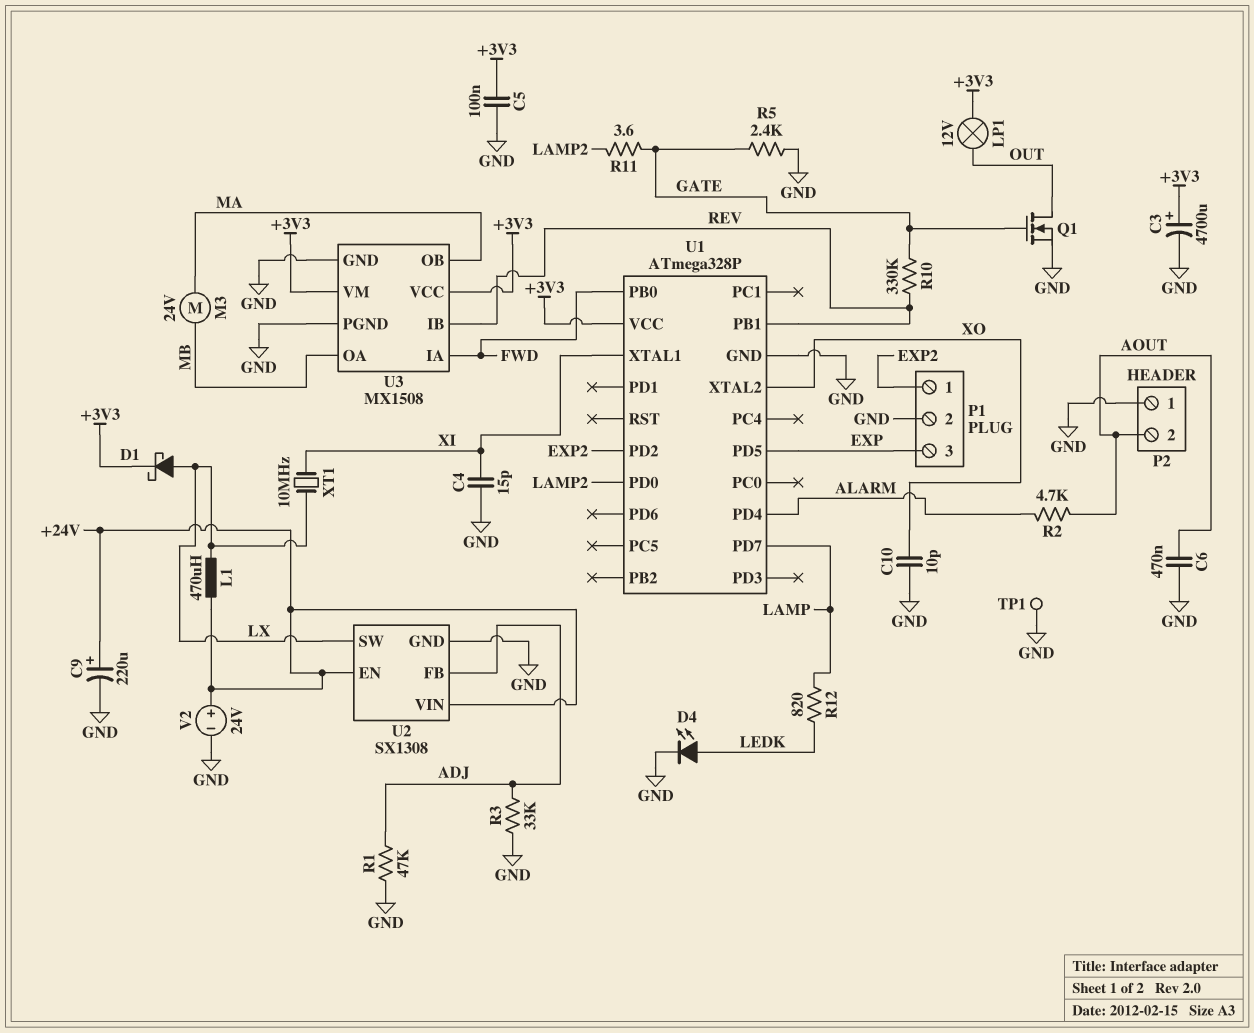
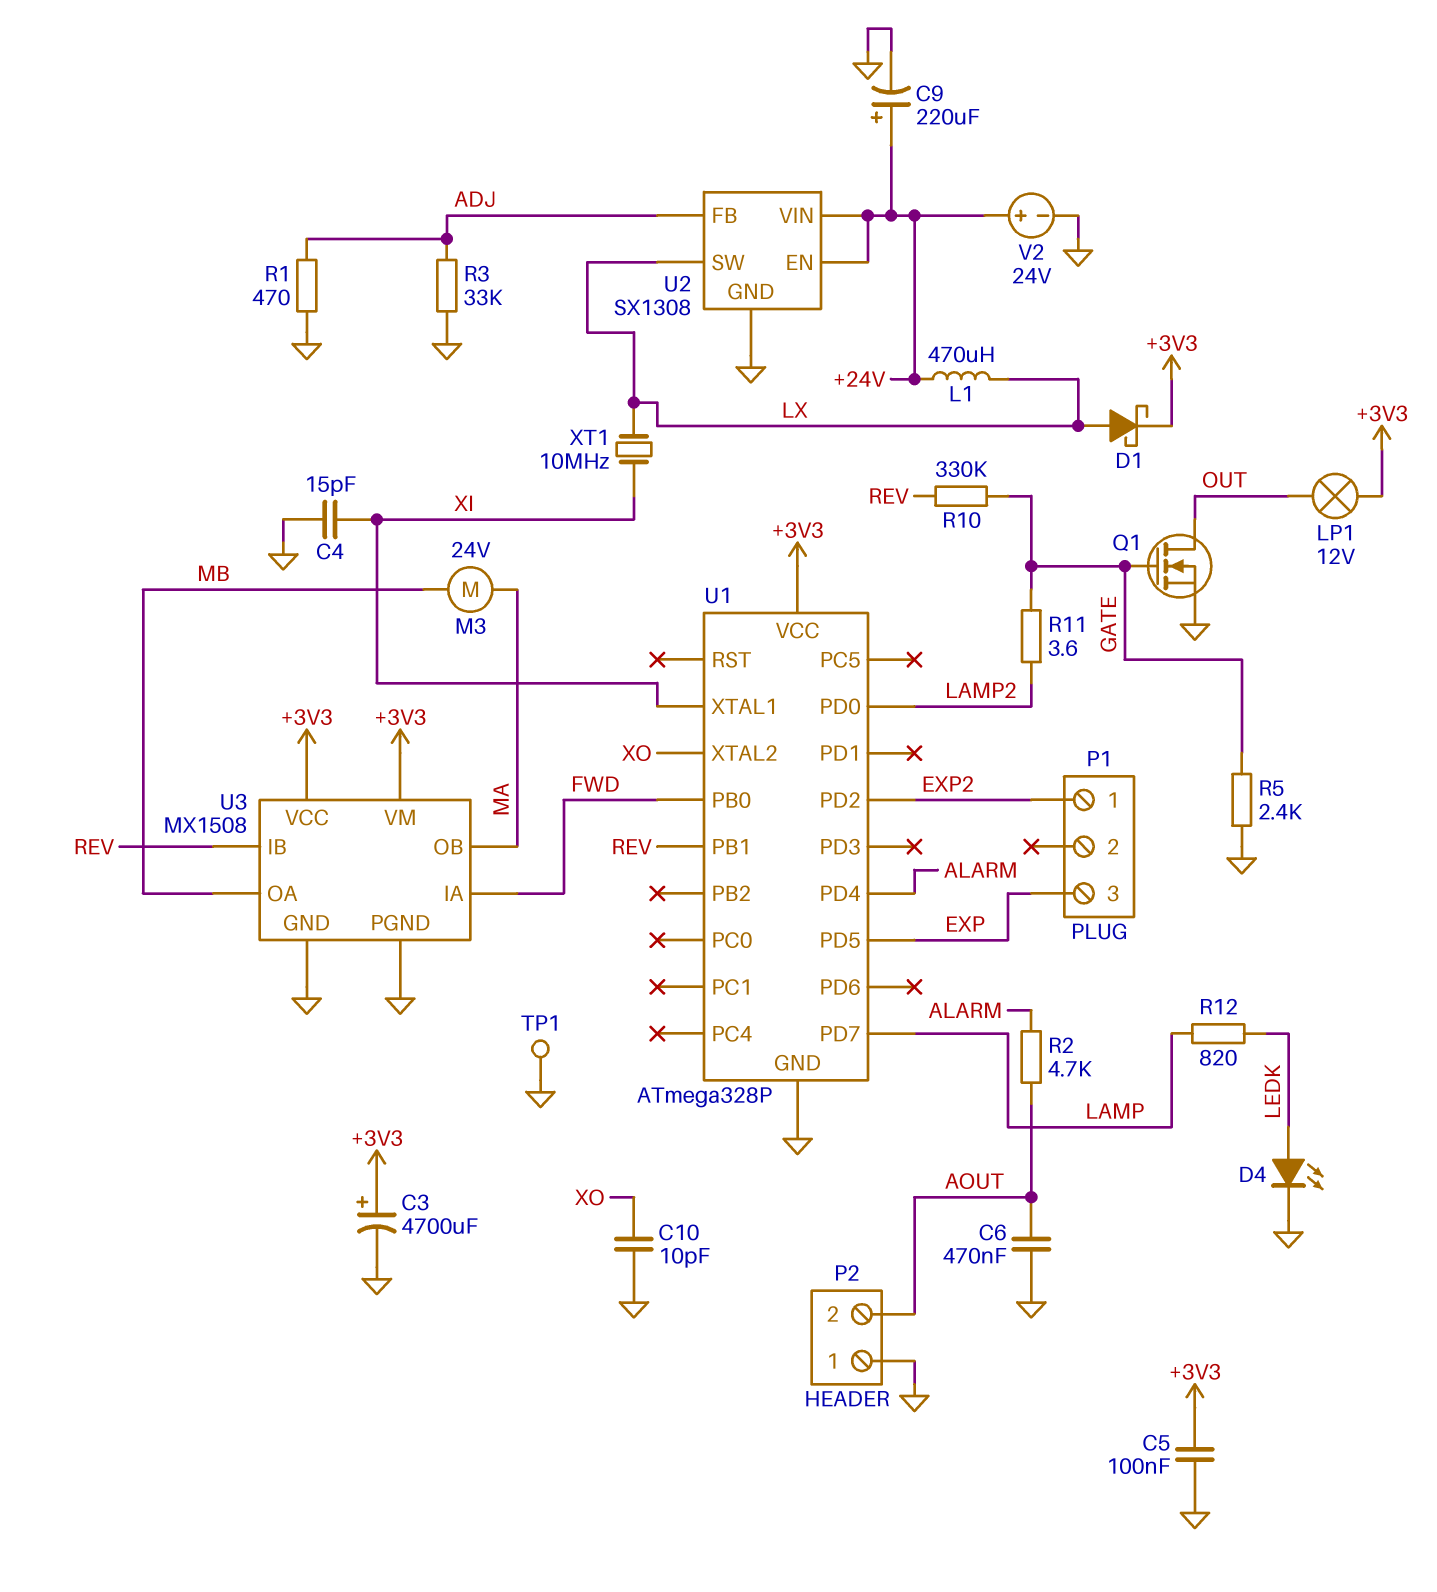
P1 pin 2: GND -> none
R1: 47k (ADJ, GND) -> 470 (ADJ, GND)

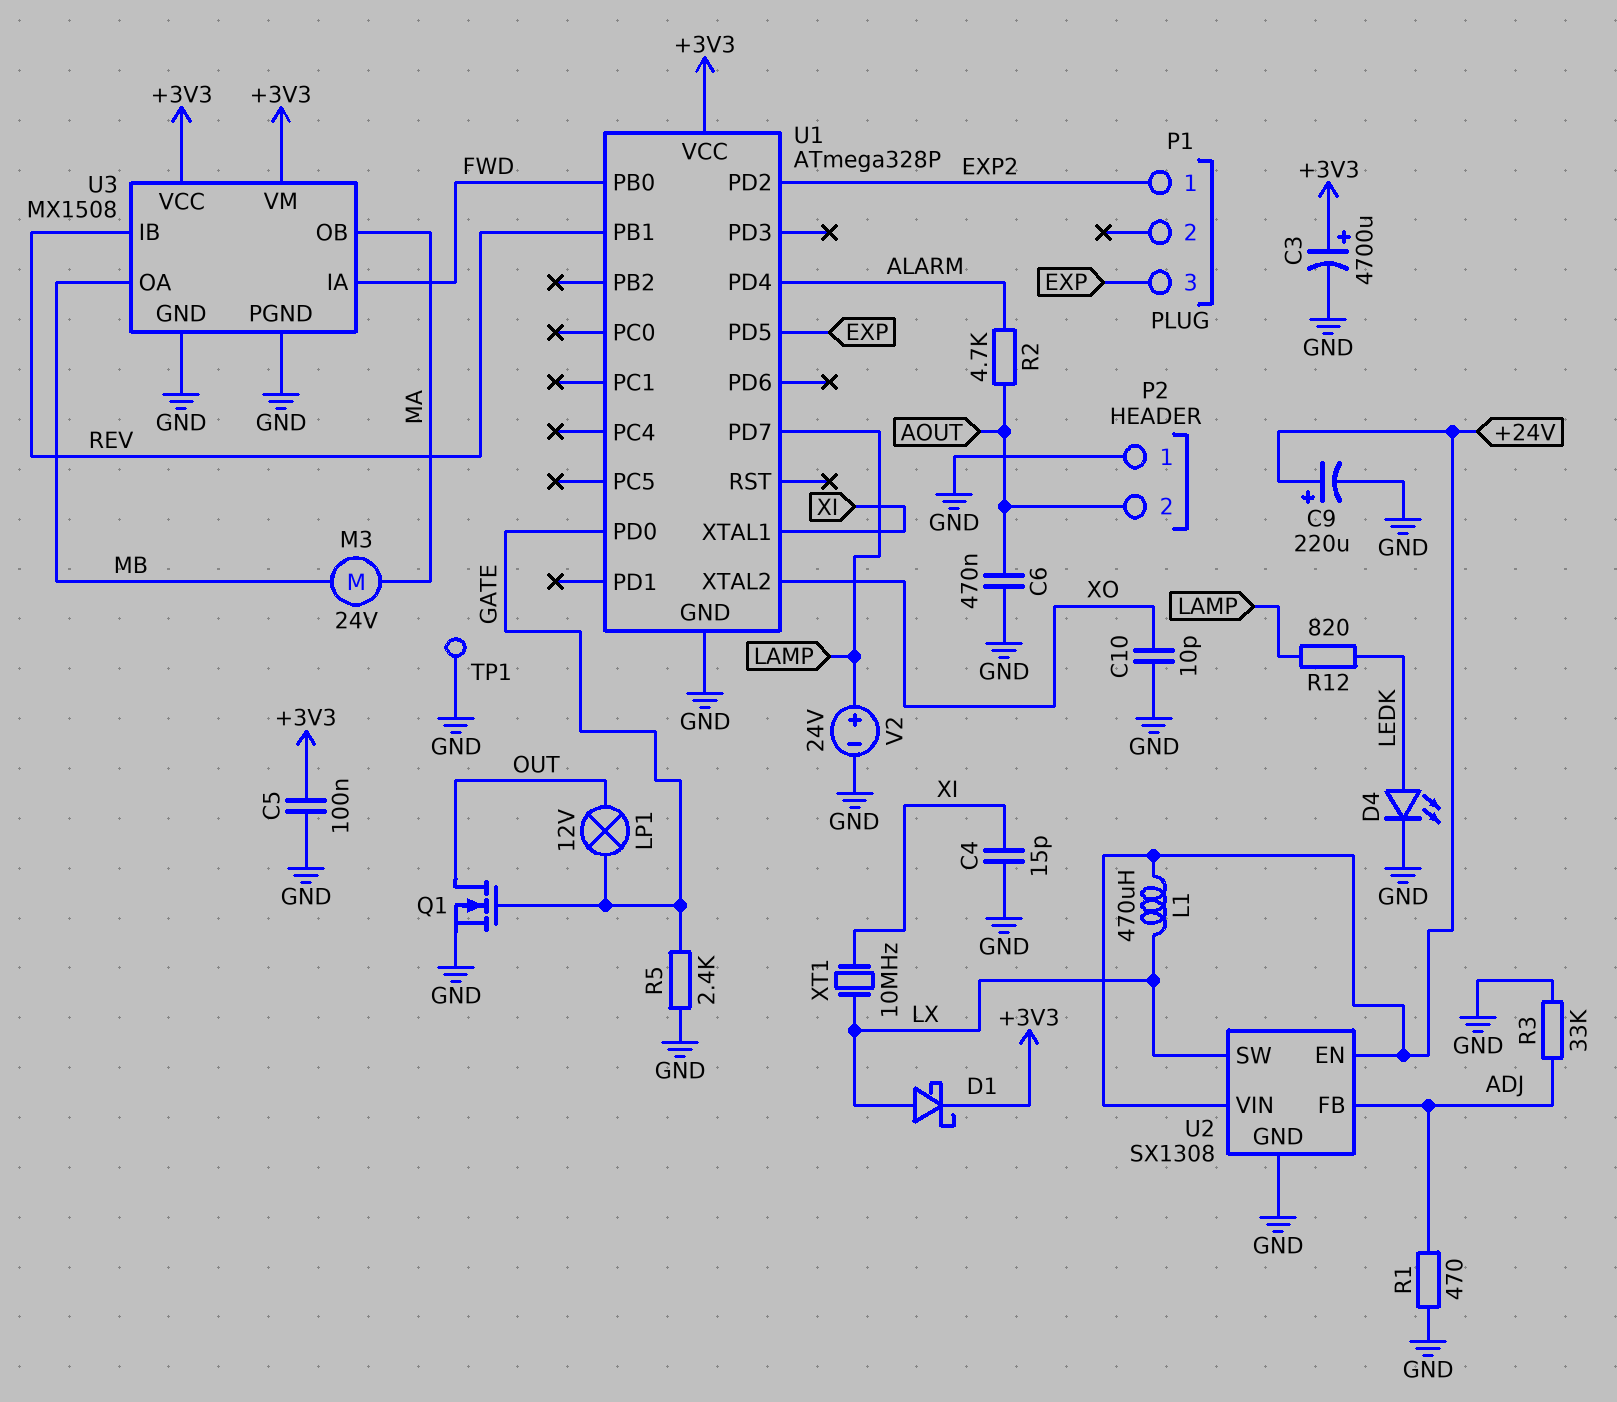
LP1: lamp 12V (+3V3, OUT) -> lamp 12V (GATE, OUT)
R10: 330k (GATE, REV) -> none
R11: 3.6 (GATE, LAMP2) -> none
U1 pin PD0: LAMP2 -> GATE
V2: 24V (plus +24V, minus GND) -> 24V (plus LAMP, minus GND)

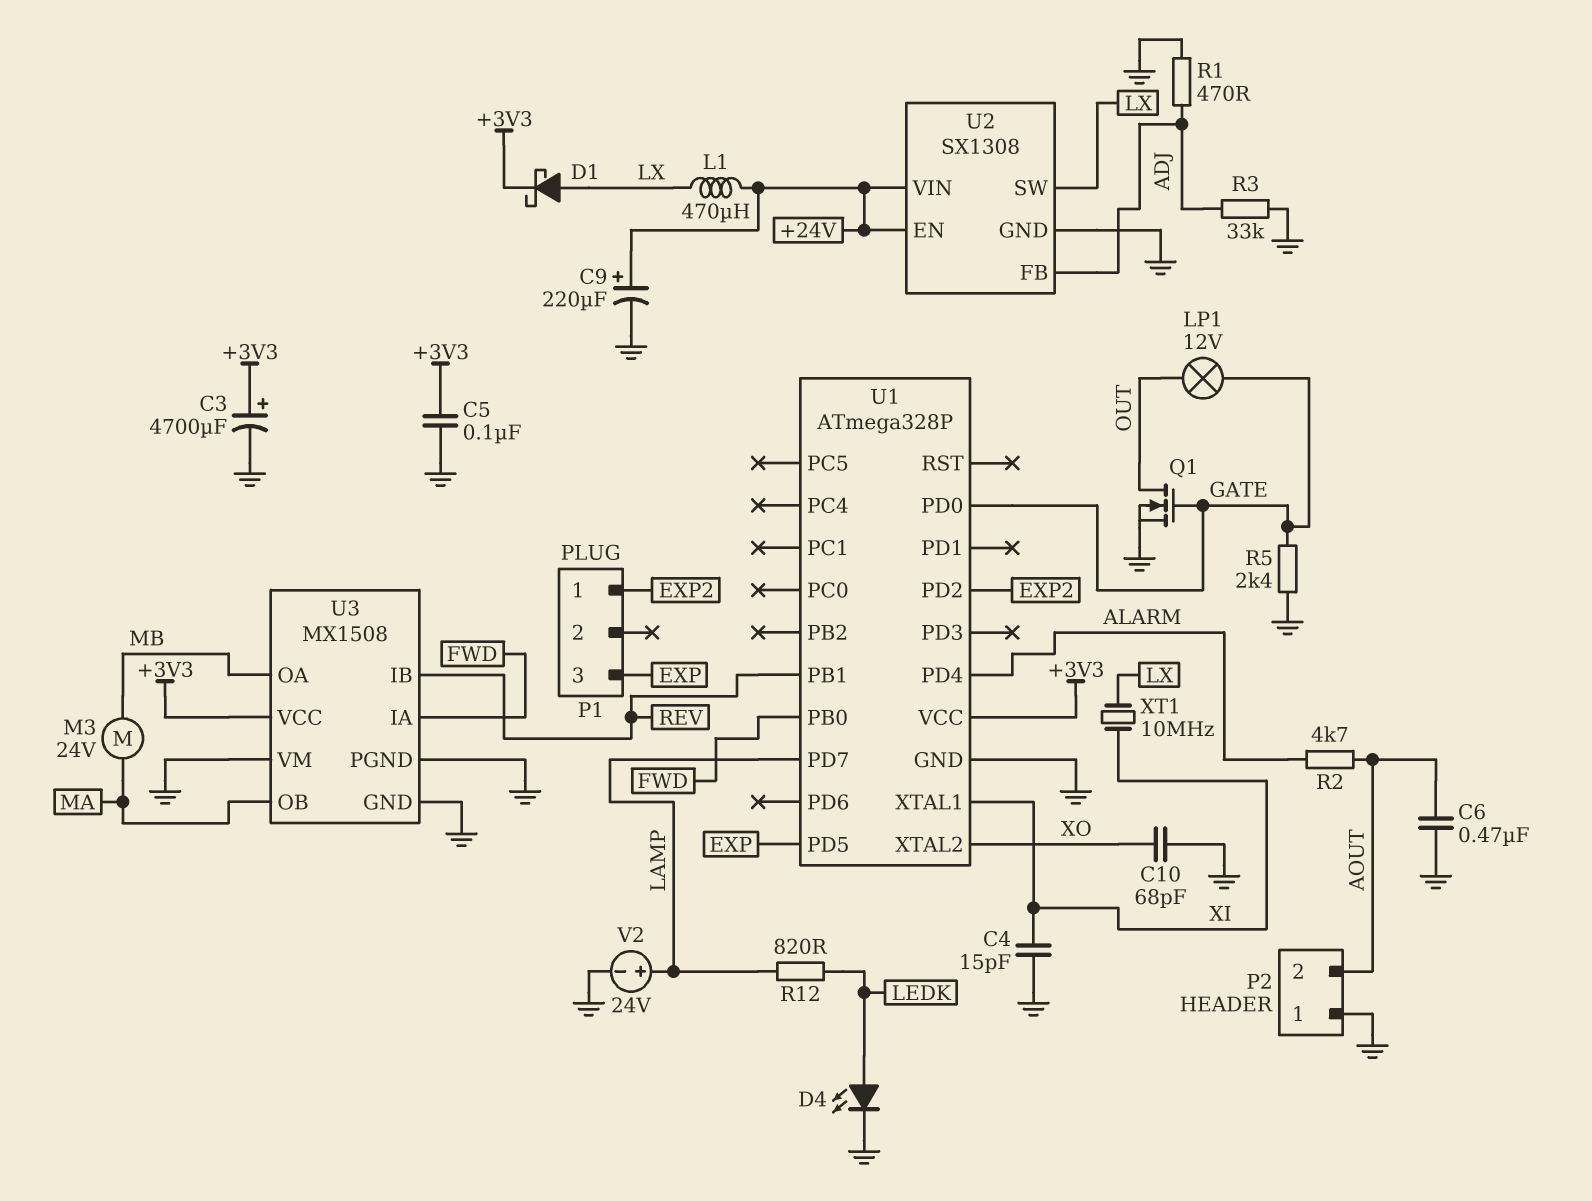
C10: 10pF (GND, XO) -> 68pF (GND, XO)
TP1: test point (GND) -> none
U3 pin VM: +3V3 -> GND

